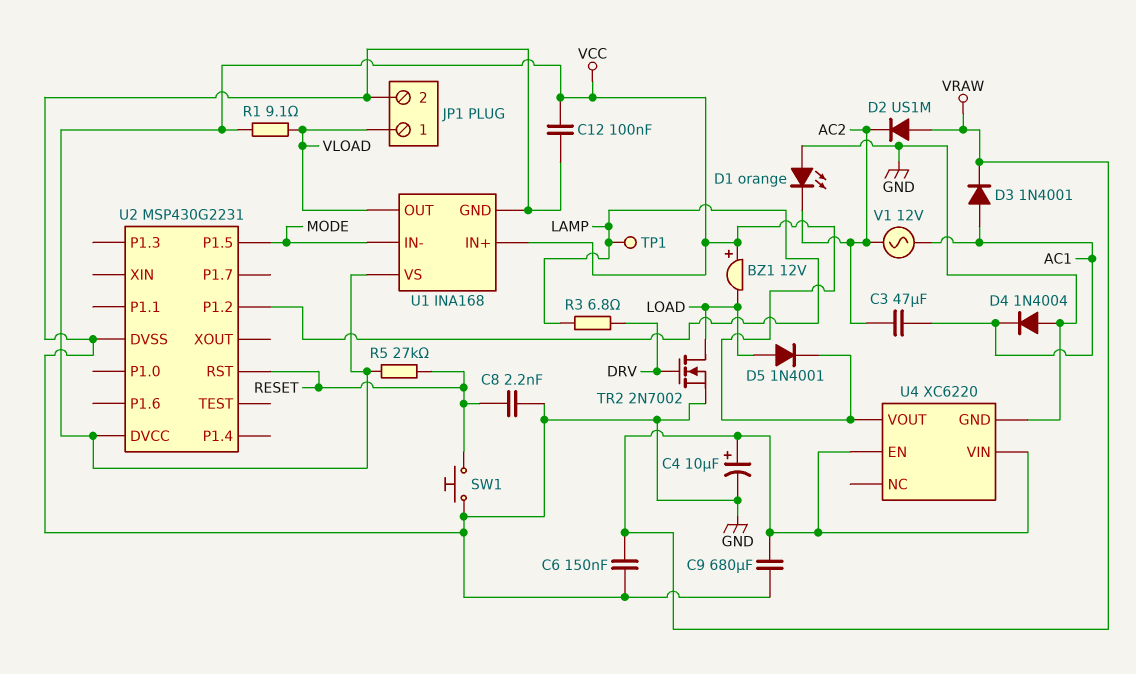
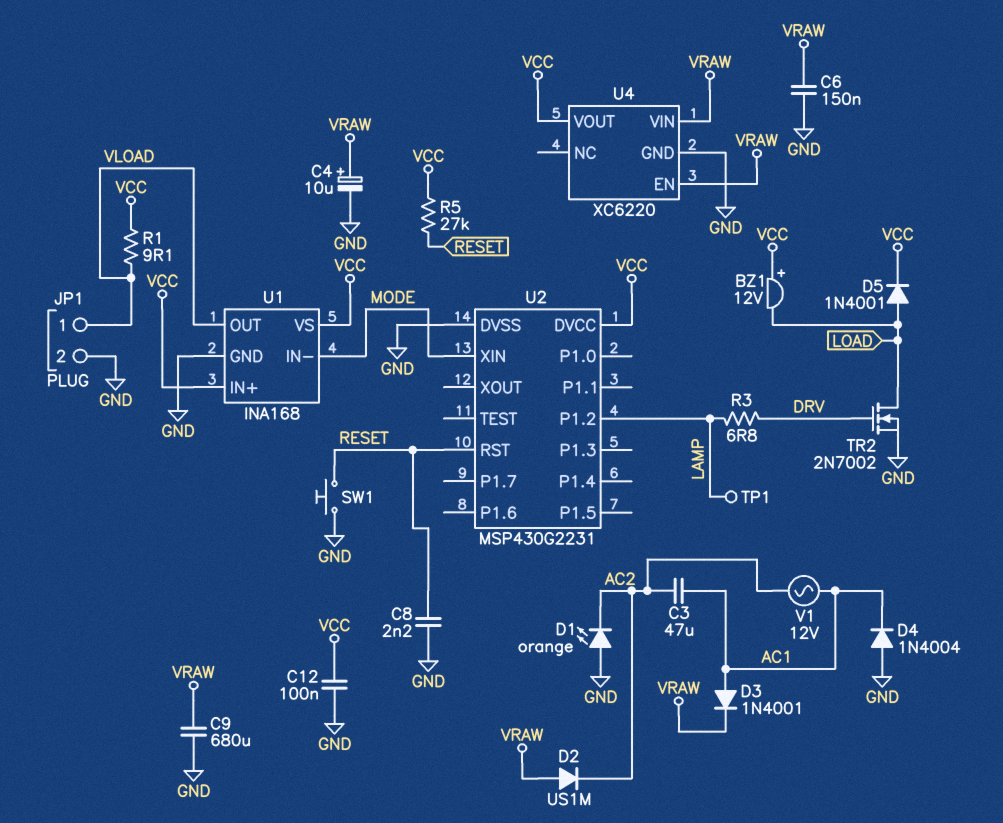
U2 pin P1.5: MODE -> none
U2 pin XIN: none -> MODE

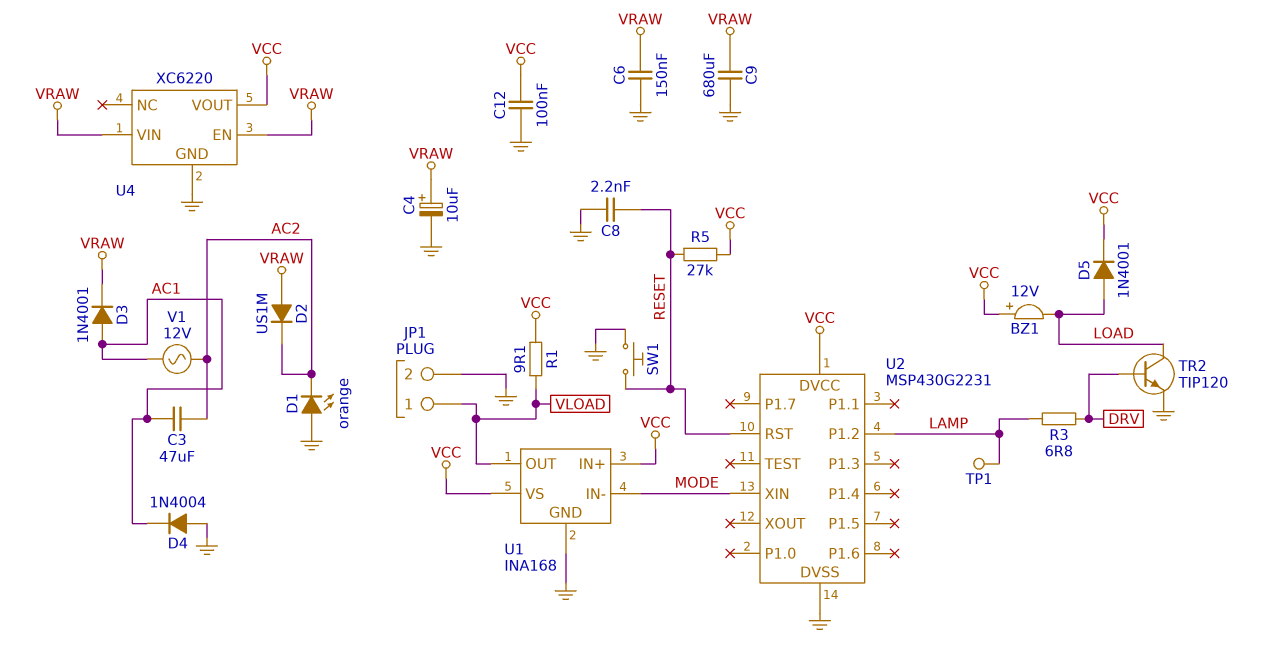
TR2: NMOS 2N7002 (G DRV, D LOAD, S GND) -> NPN TIP120 (B DRV, C LOAD, E GND)

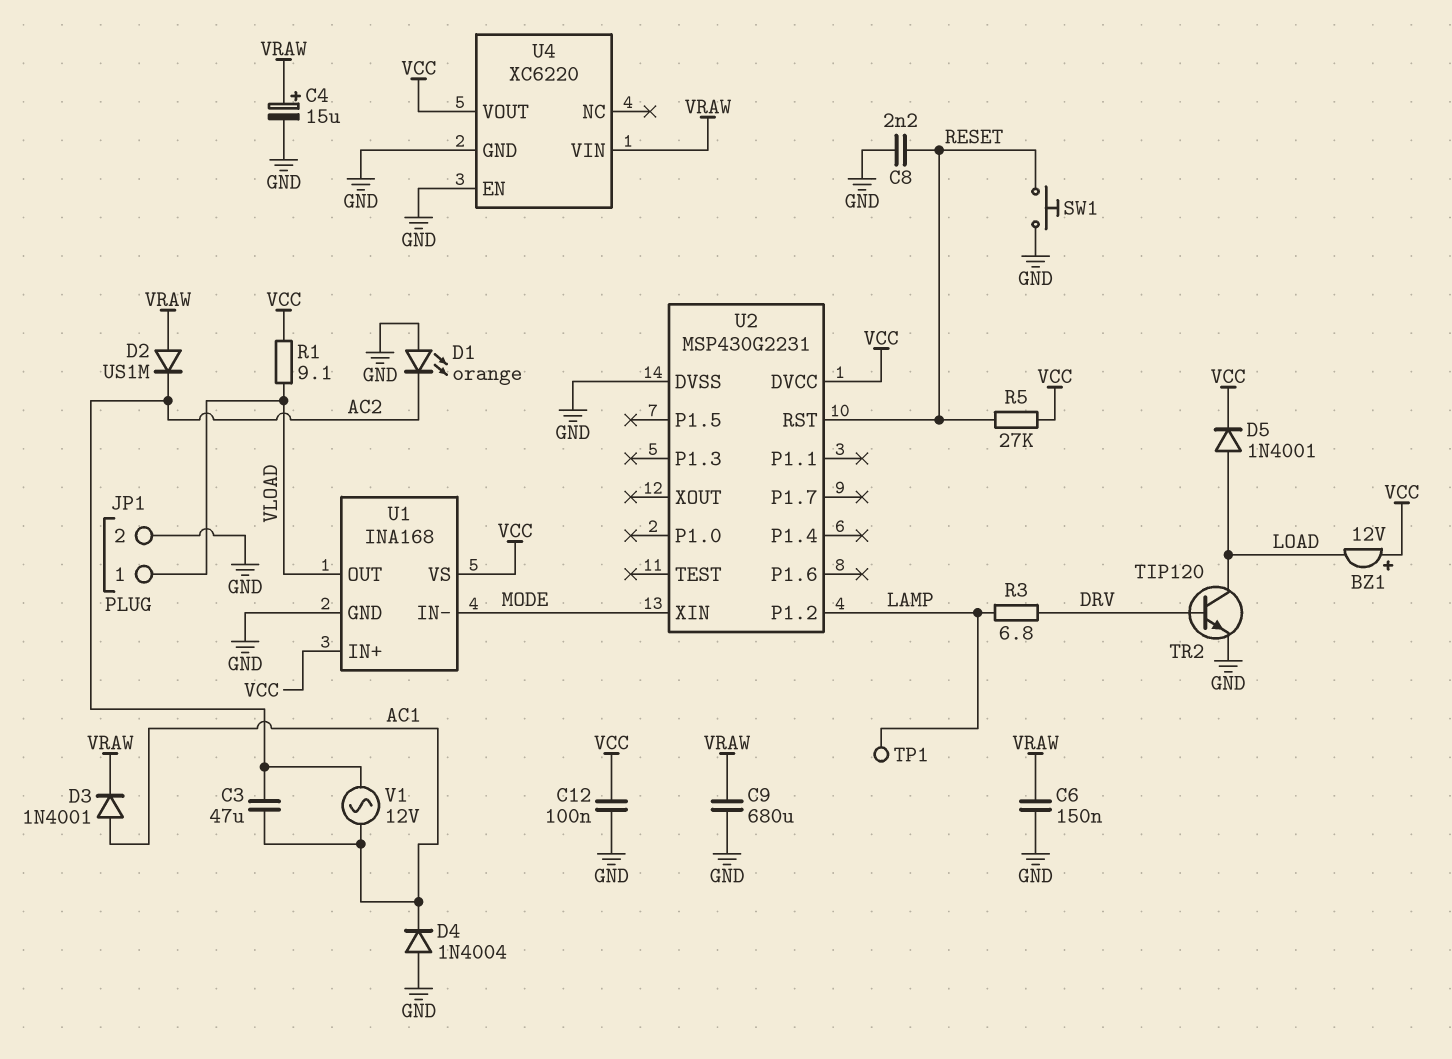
C4: 10uF (plus VRAW, minus GND) -> 15uF (plus VRAW, minus GND)
U4 pin EN: VRAW -> GND

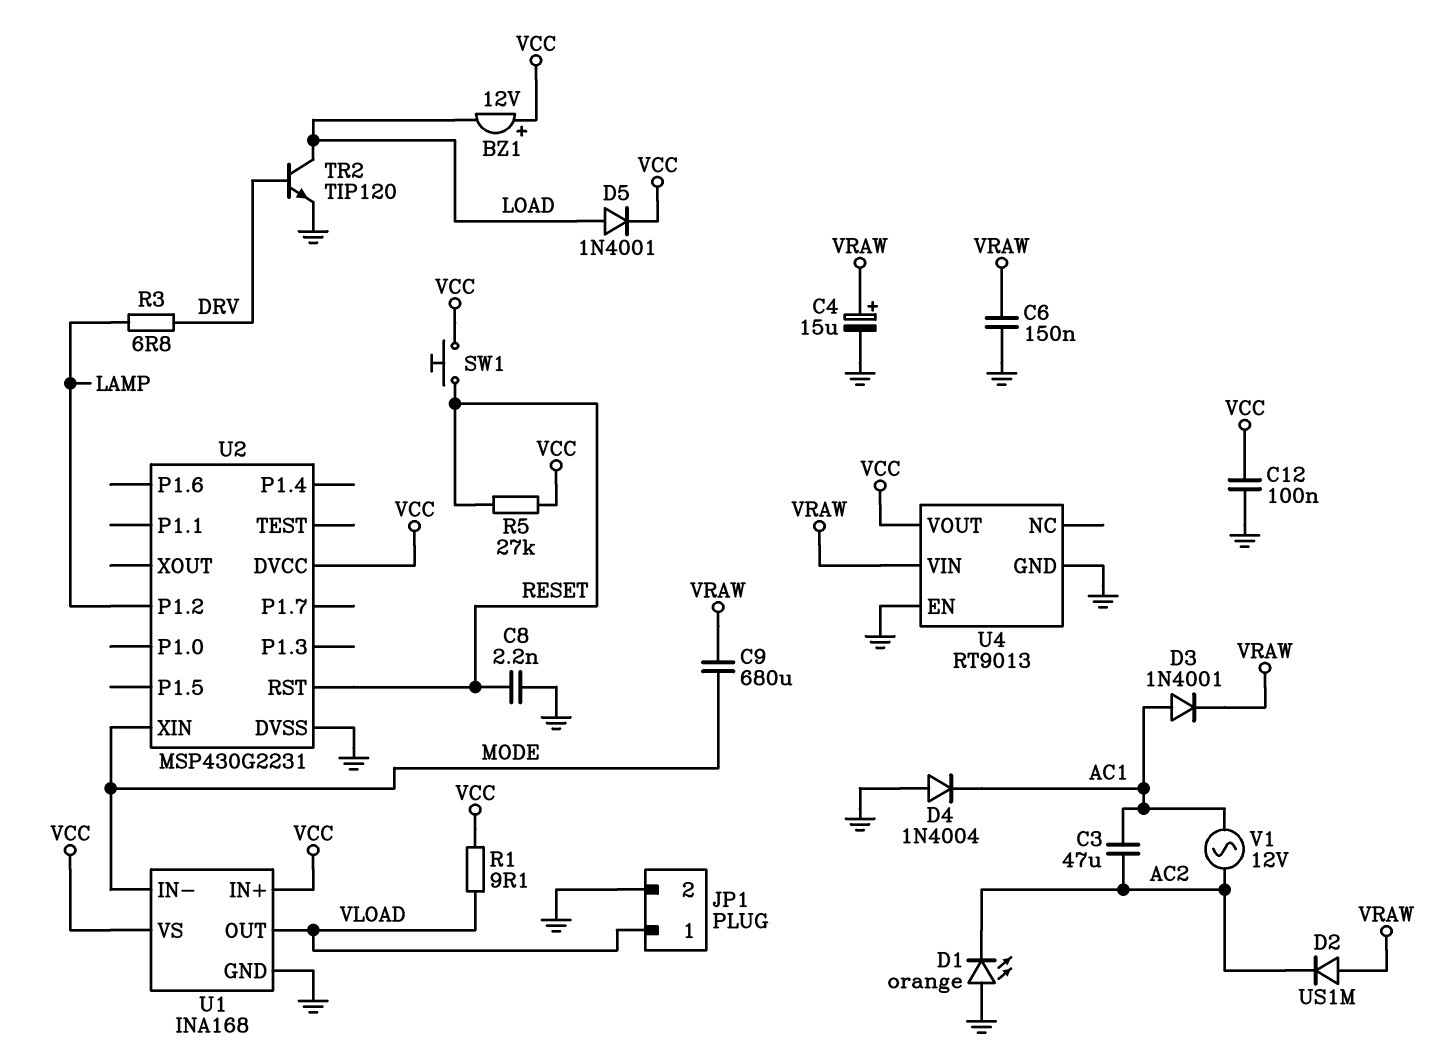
C9: 680uF (GND, VRAW) -> 680uF (MODE, VRAW)
SW1: button (GND, RESET) -> button (RESET, VCC)
TP1: test point (LAMP) -> none
U4: XC6220 -> RT9013

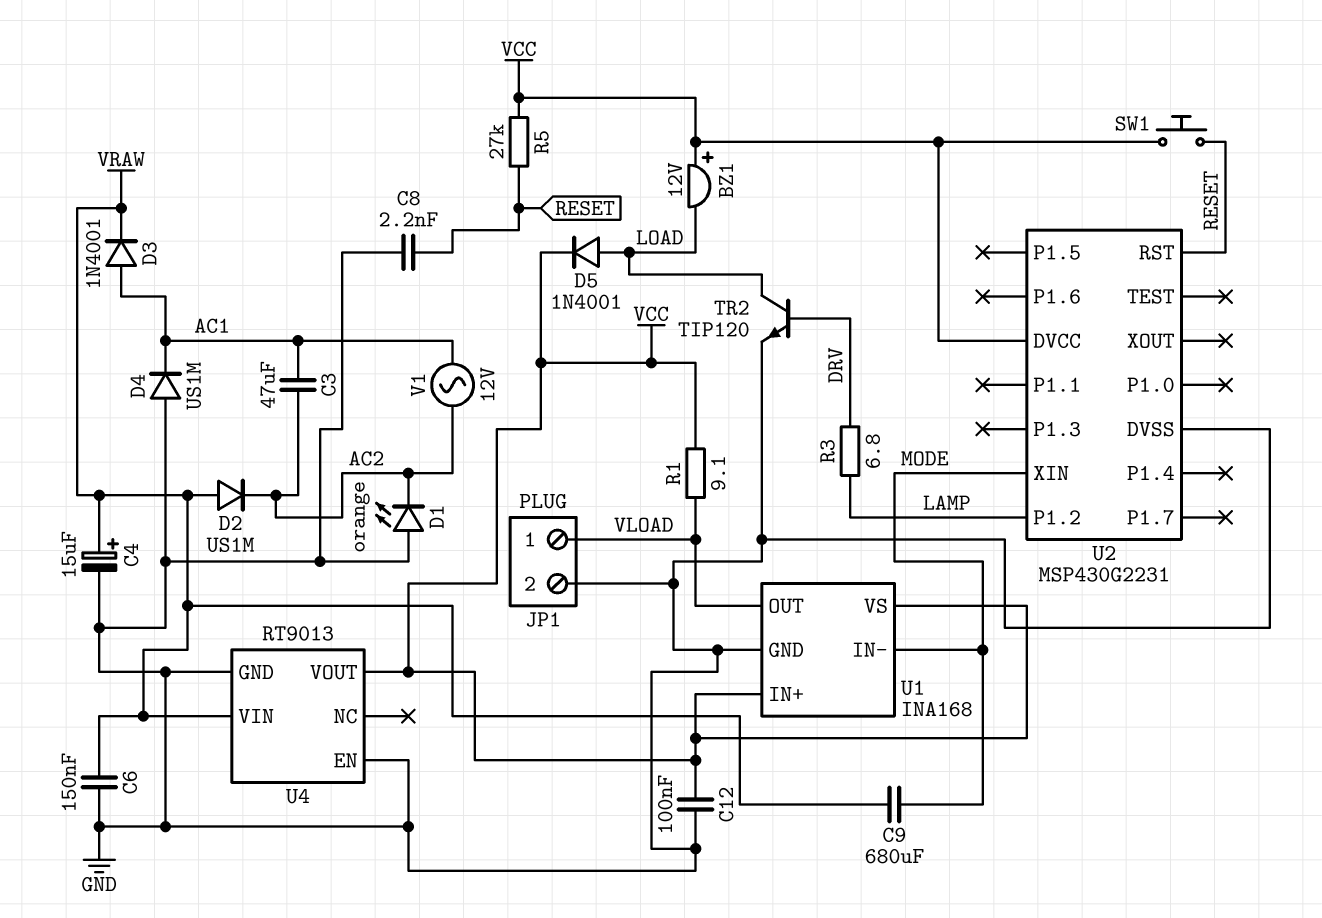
D4: diode 1N4004 (A GND, K AC1) -> diode US1M (A GND, K AC1)

